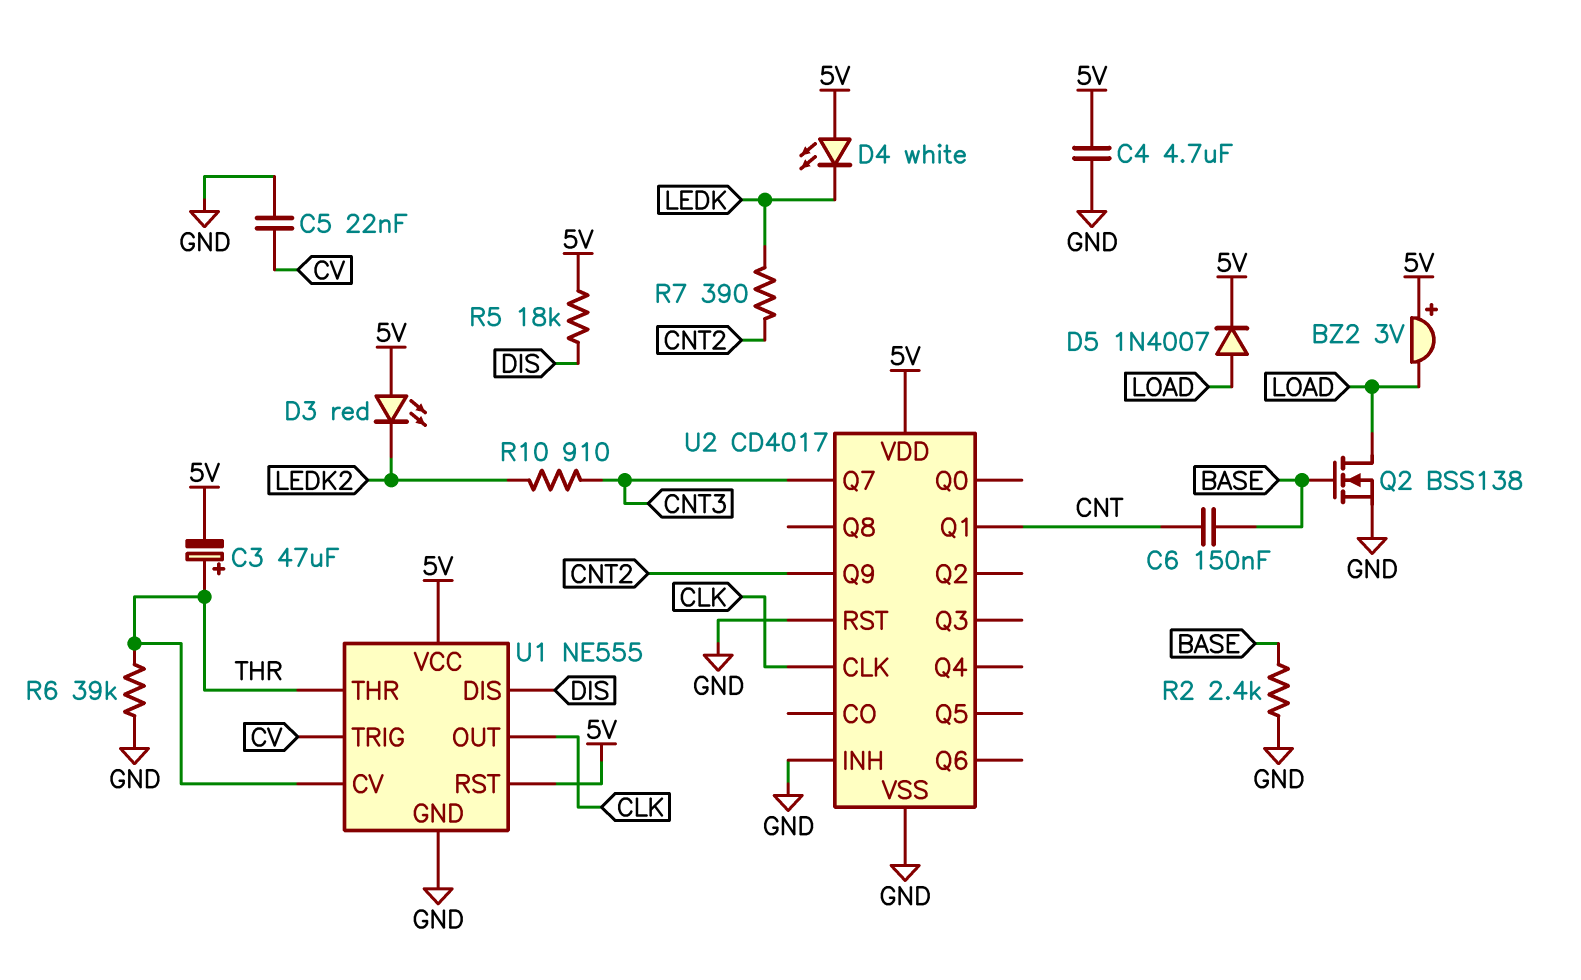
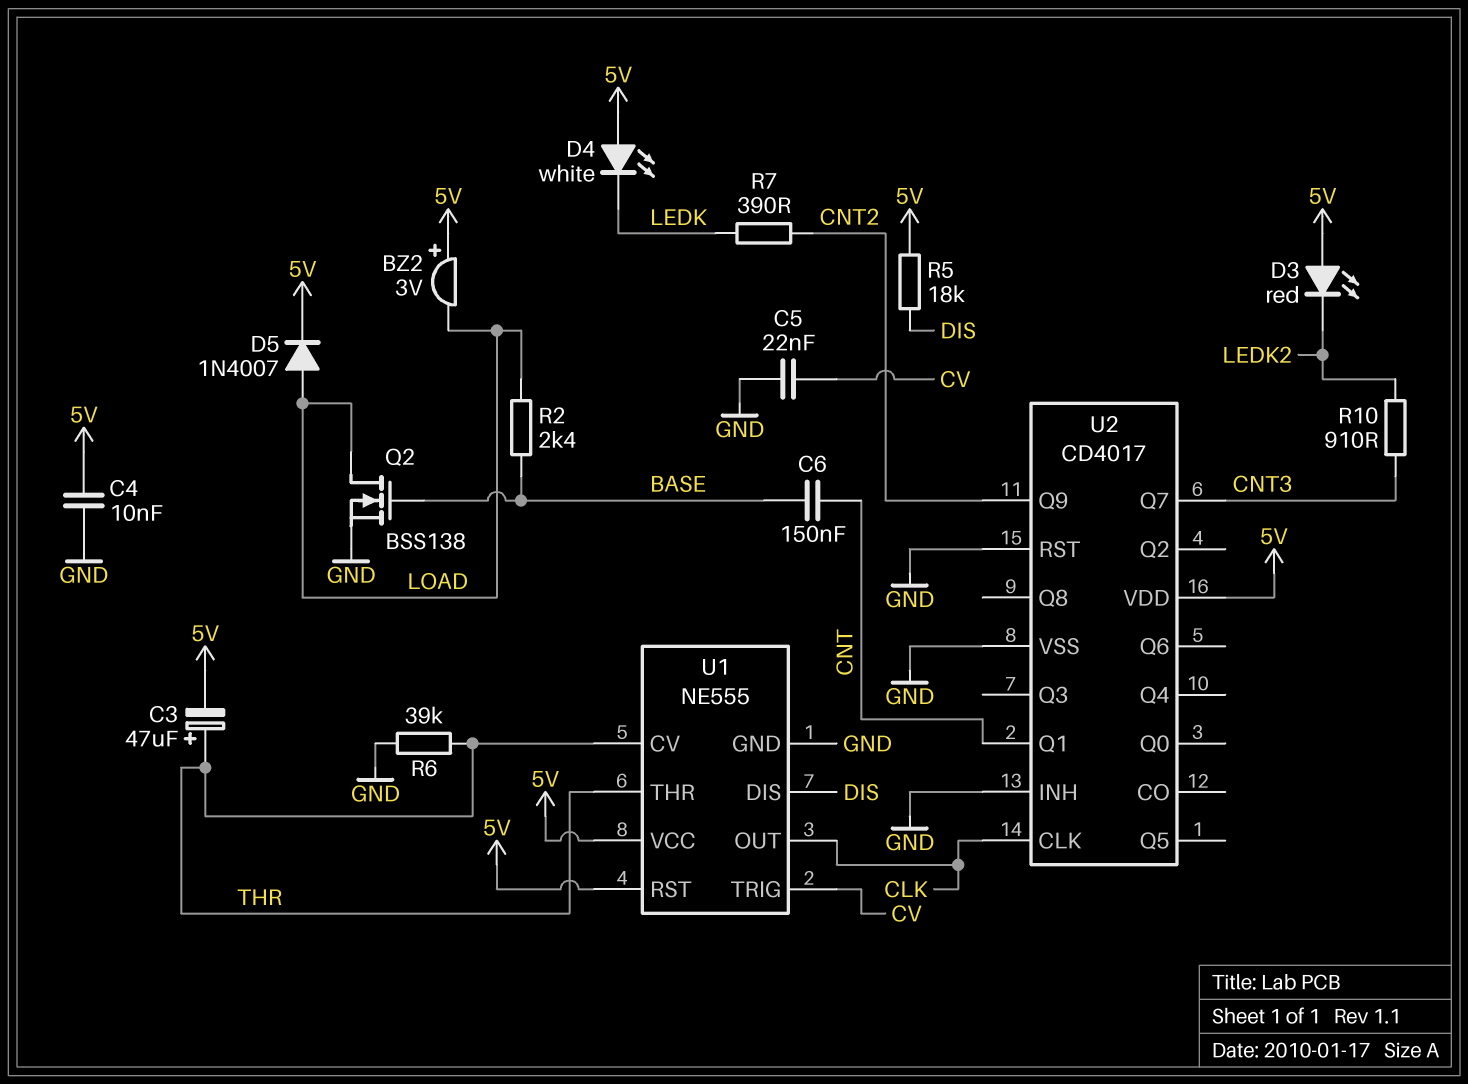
C4: 4.7uF (5V, GND) -> 10nF (5V, GND)
R2: 2.4k (BASE, GND) -> 2.4k (BASE, LOAD)

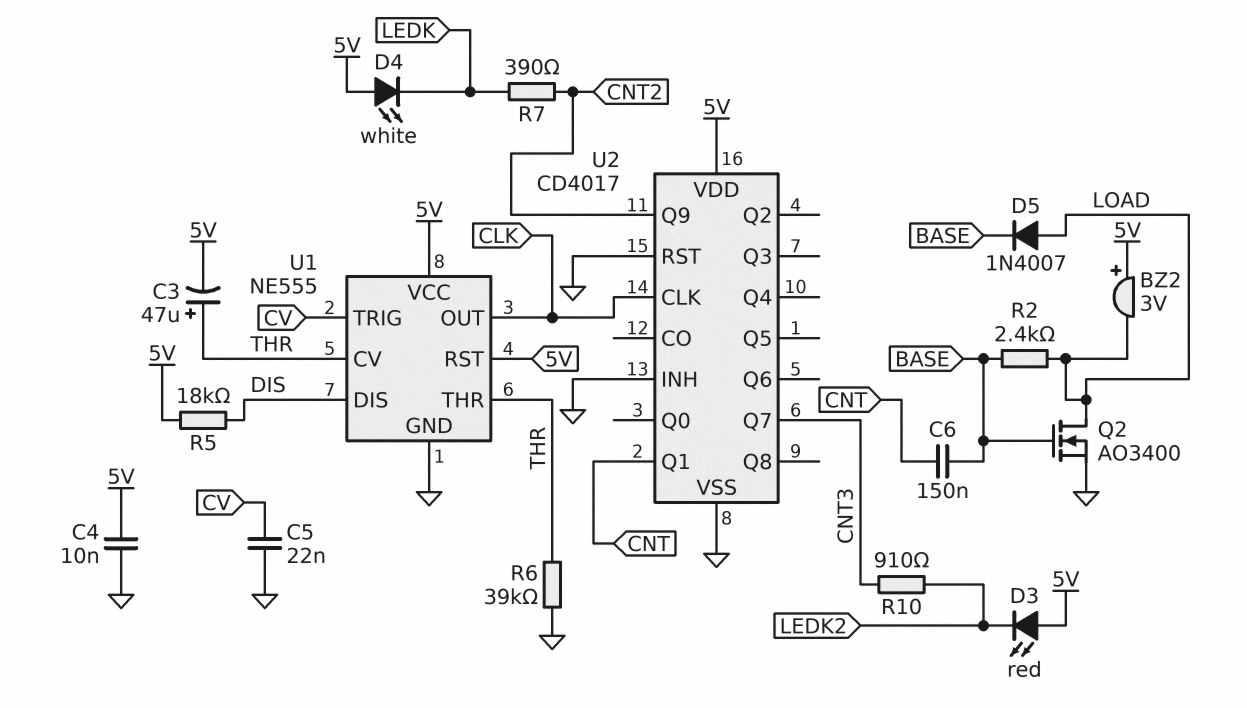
D5: diode 1N4007 (A LOAD, K 5V) -> diode 1N4007 (A LOAD, K BASE)
Q2: NMOS BSS138 (G BASE, D LOAD, S GND) -> NMOS AO3400 (G BASE, D LOAD, S GND)

